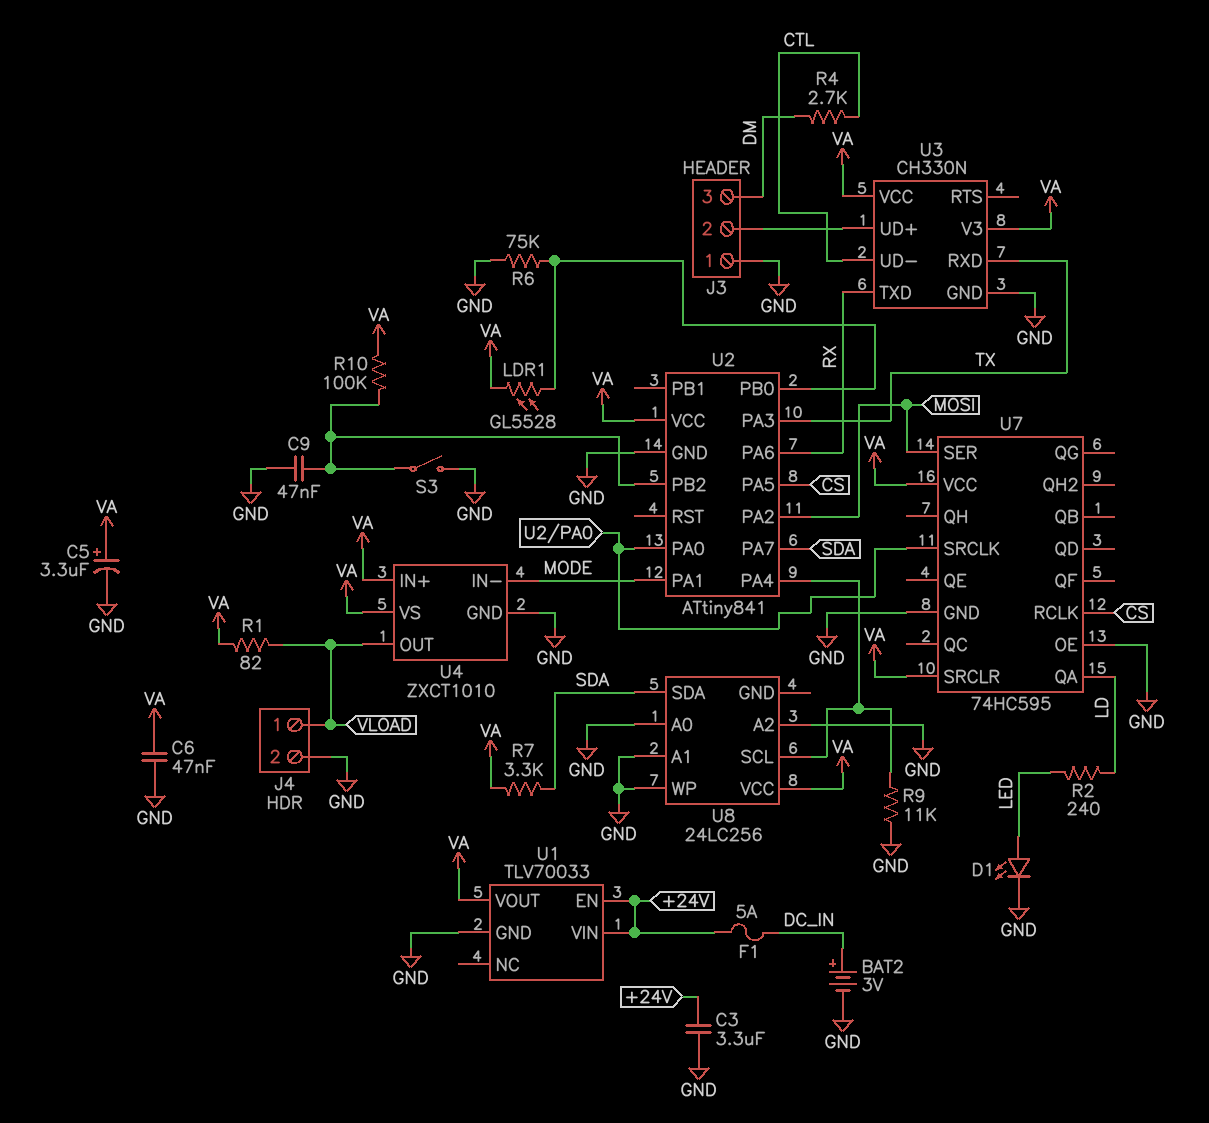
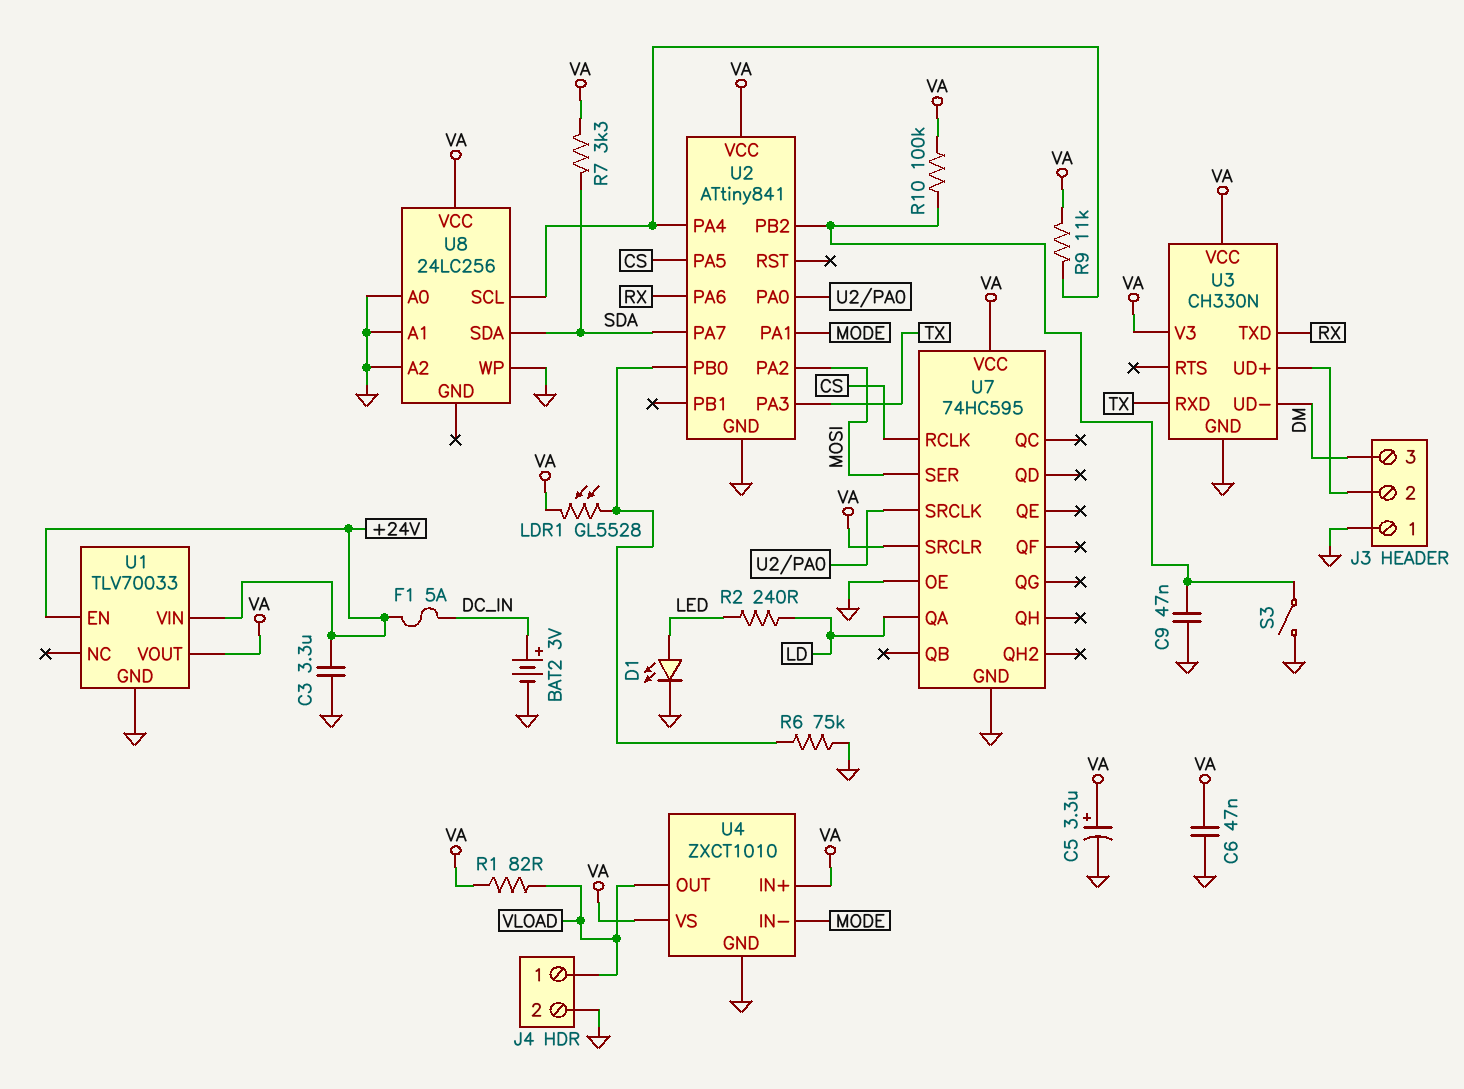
R4: 2.7k (CTL, DM) -> none
R9: 11k (GND, U2/PA4) -> 11k (U2/PA4, VA)
U3 pin UD-: CTL -> DM

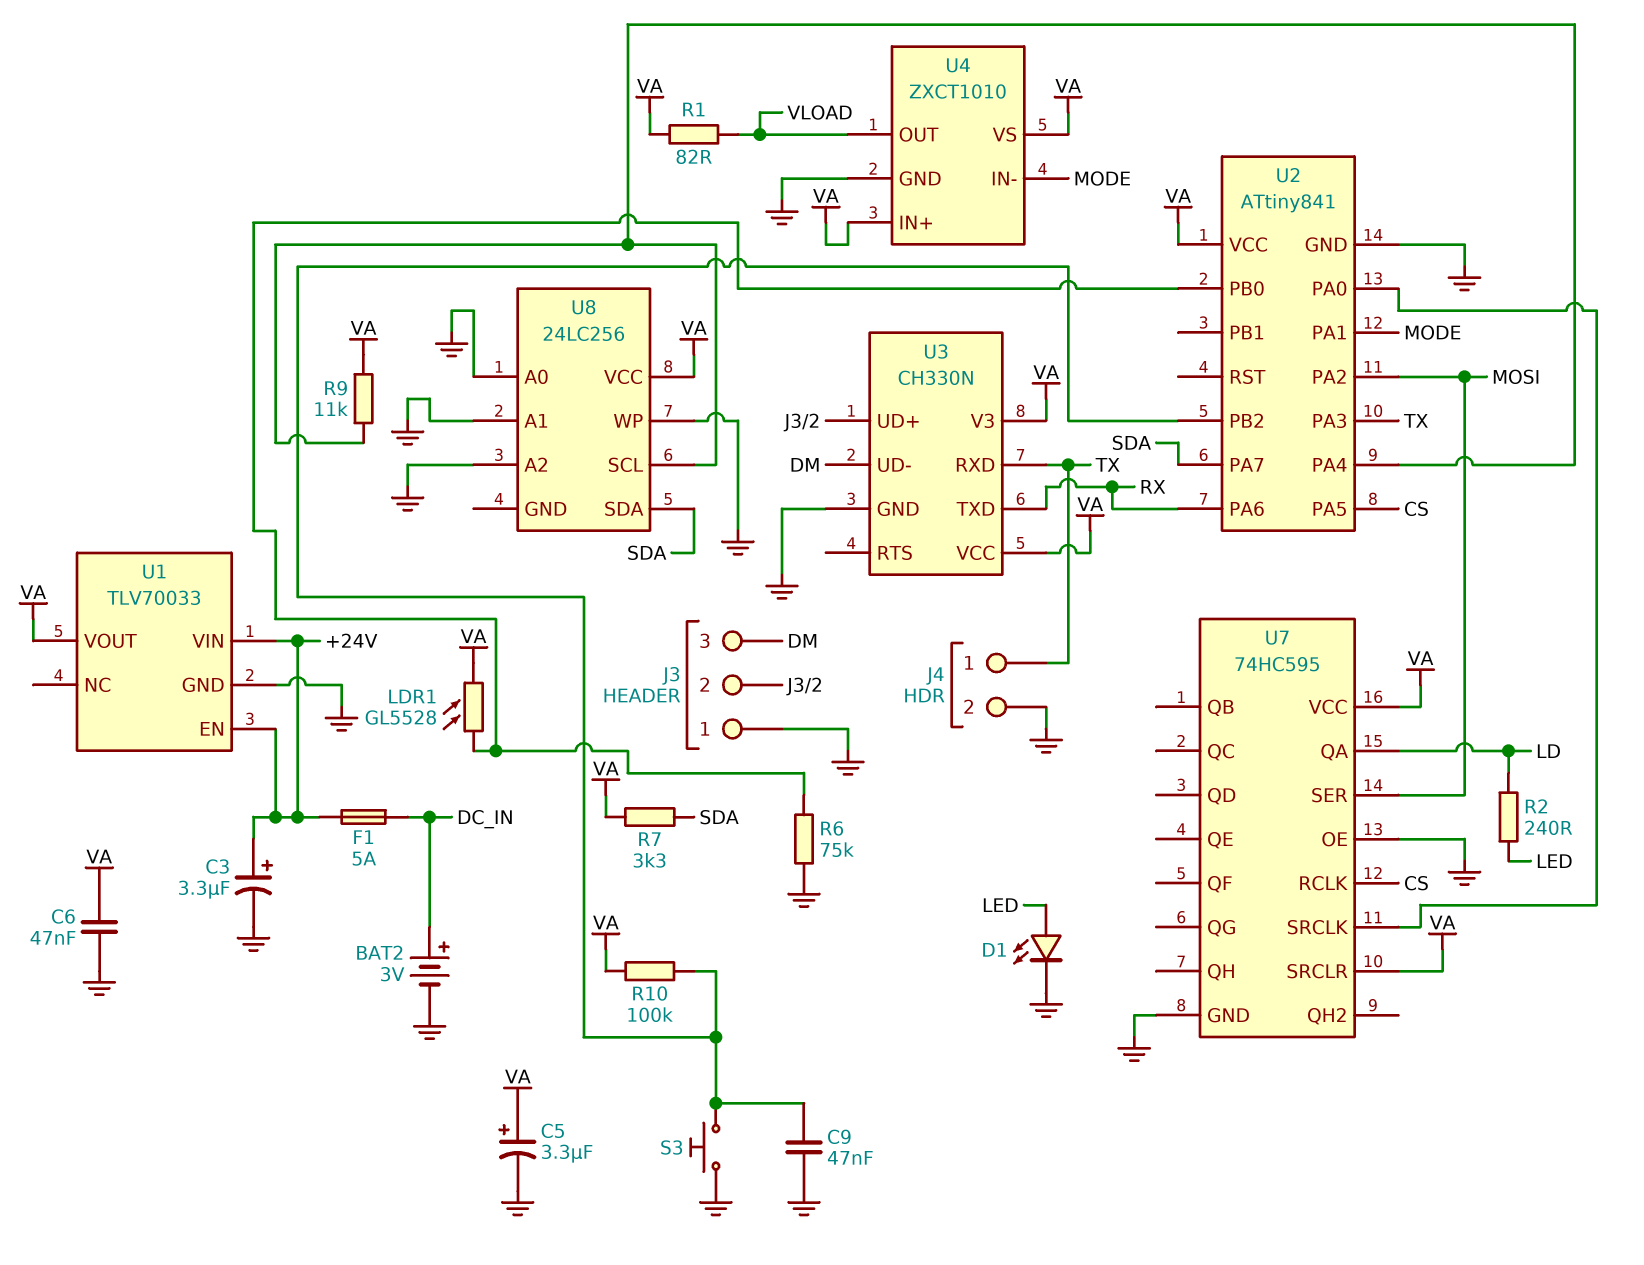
C3: 3.3uF (+24V, GND) -> 3.3uF (plus +24V, minus GND)
J4 pin 1: VLOAD -> TX
S3: switch (GND, U2/PB2) -> button (GND, U2/PB2)

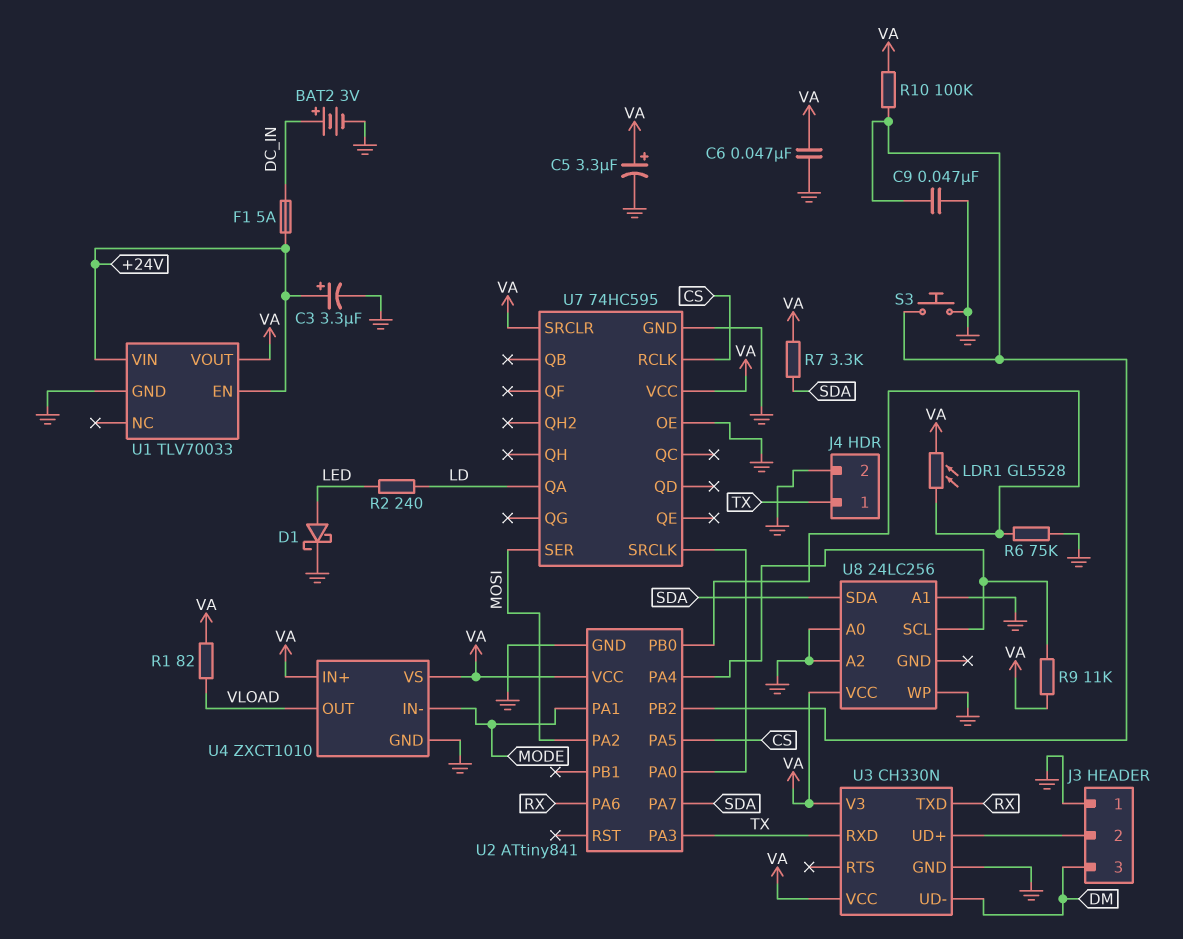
D1: LED (A LED, K GND) -> schottky (A LED, K GND)

